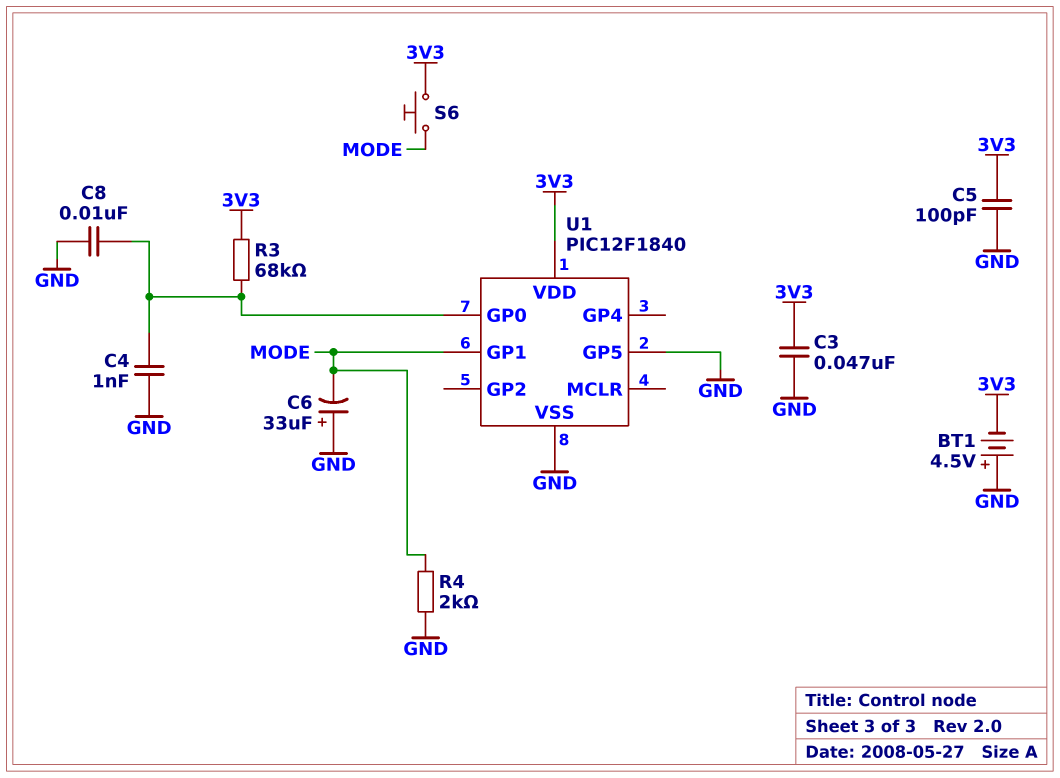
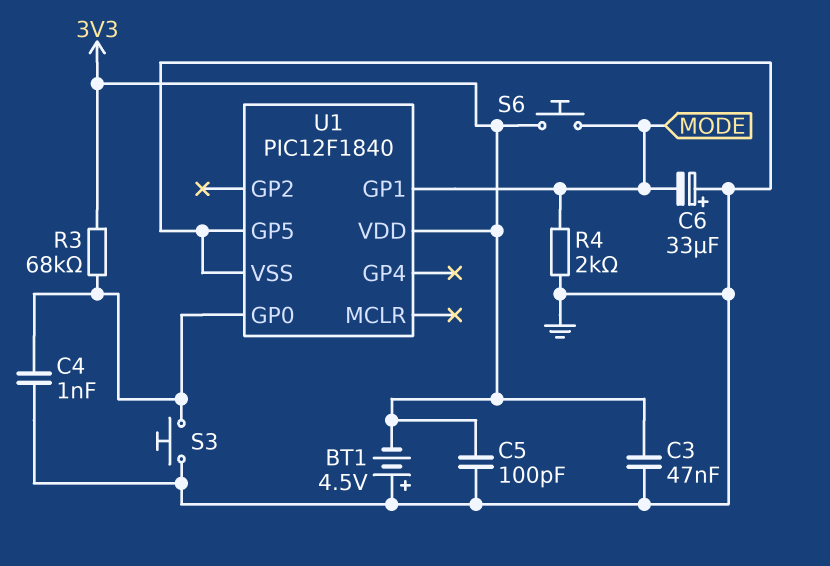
C8: 10nF (GND, U1/GP0) -> none
S3: none -> button (GND, U1/GP0)

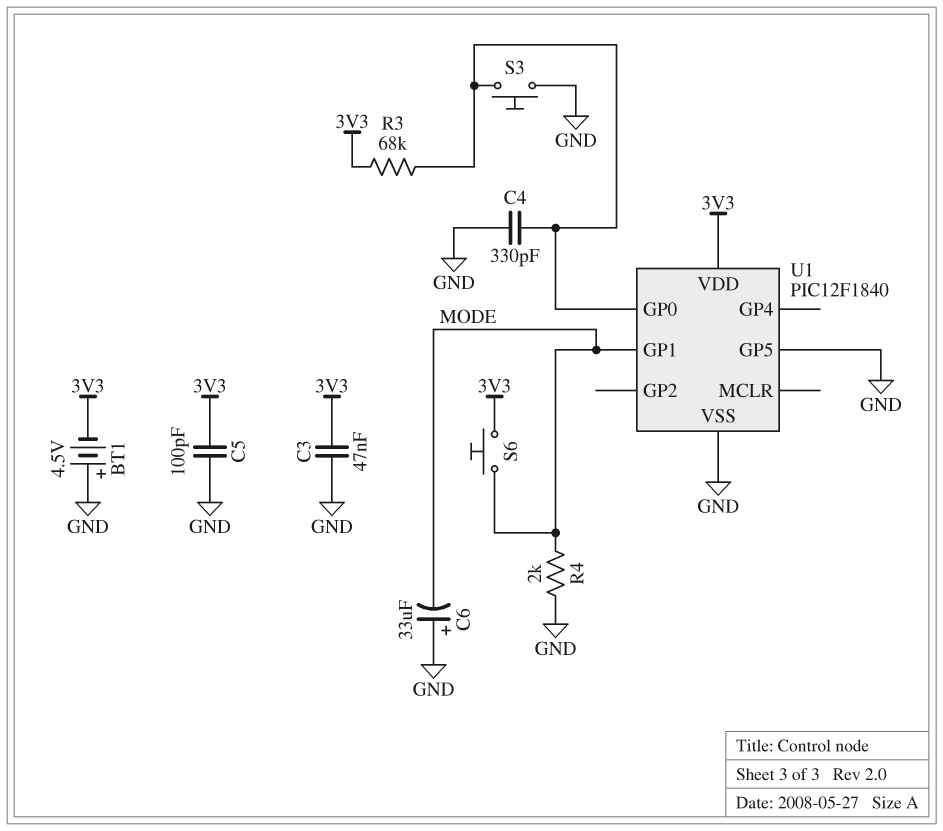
C4: 1nF (GND, U1/GP0) -> 330pF (GND, U1/GP0)

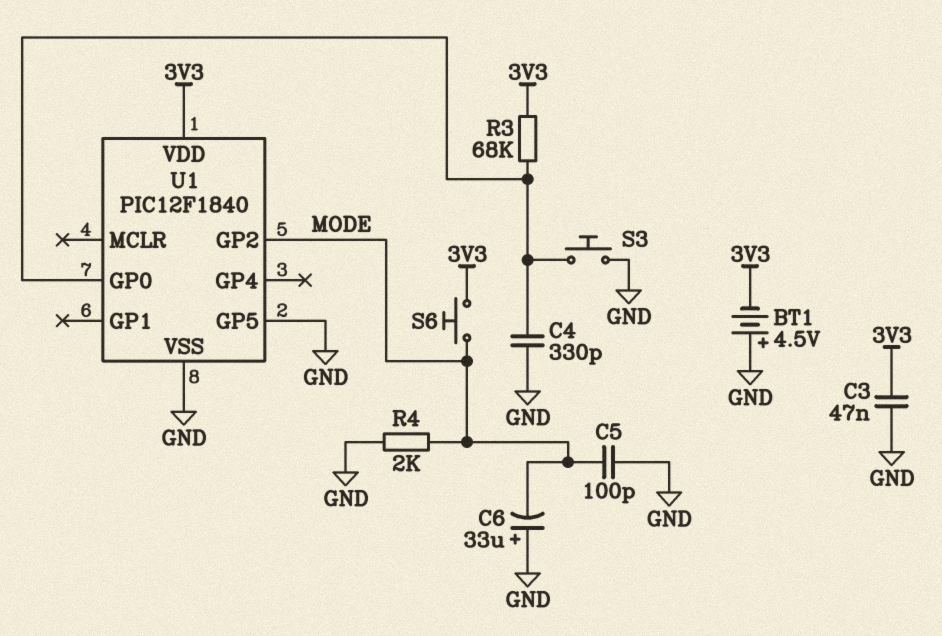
C5: 100pF (3V3, GND) -> 100pF (GND, MODE)
U1 pin GP1: MODE -> none
U1 pin GP2: none -> MODE

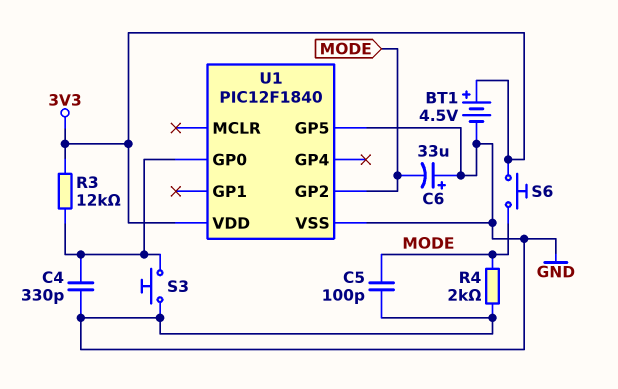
BT1: 4.5V (plus GND, minus 3V3) -> 4.5V (plus 3V3, minus GND)
C3: 47nF (3V3, GND) -> none
R3: 68k (3V3, U1/GP0) -> 12k (3V3, U1/GP0)

